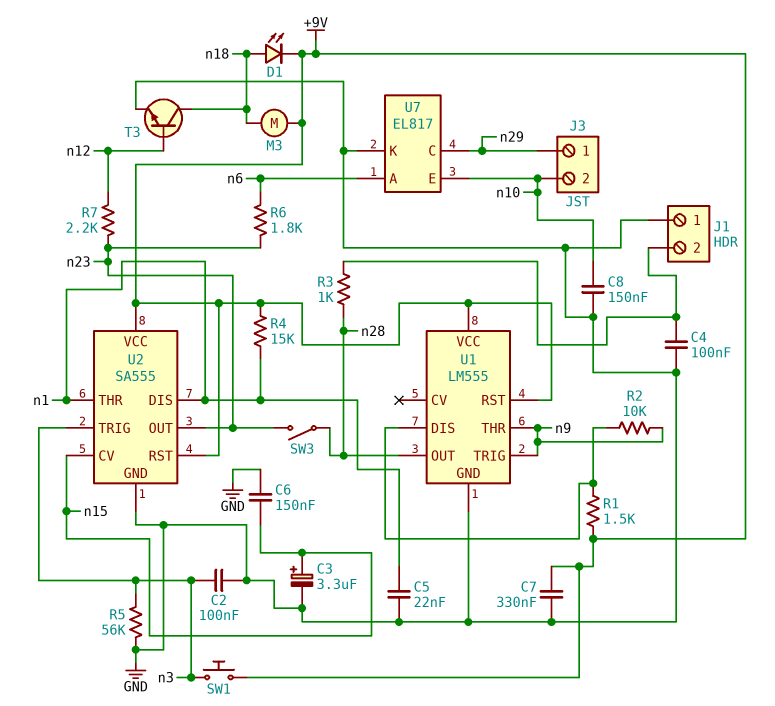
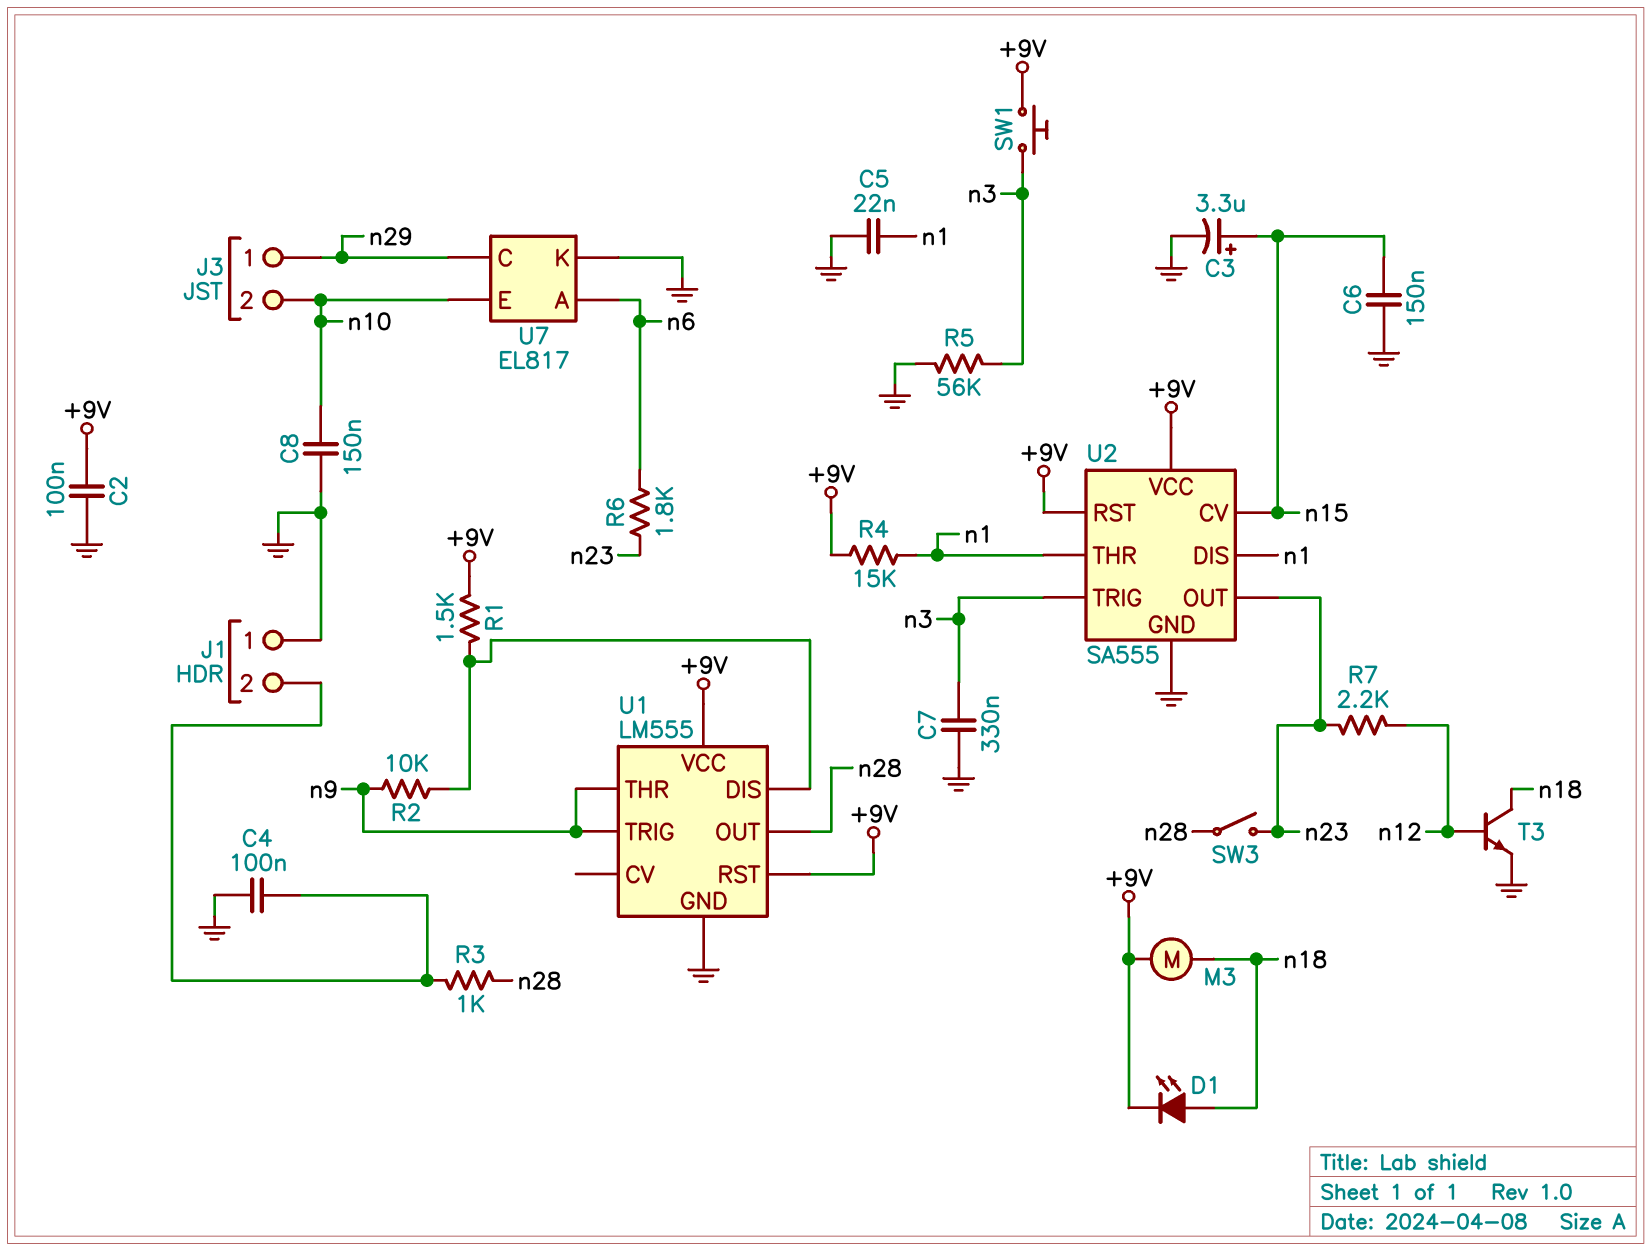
C2: 100nF (GND, n3) -> 100nF (+9V, GND)
C7: 330nF (+9V, GND) -> 330nF (GND, n3)

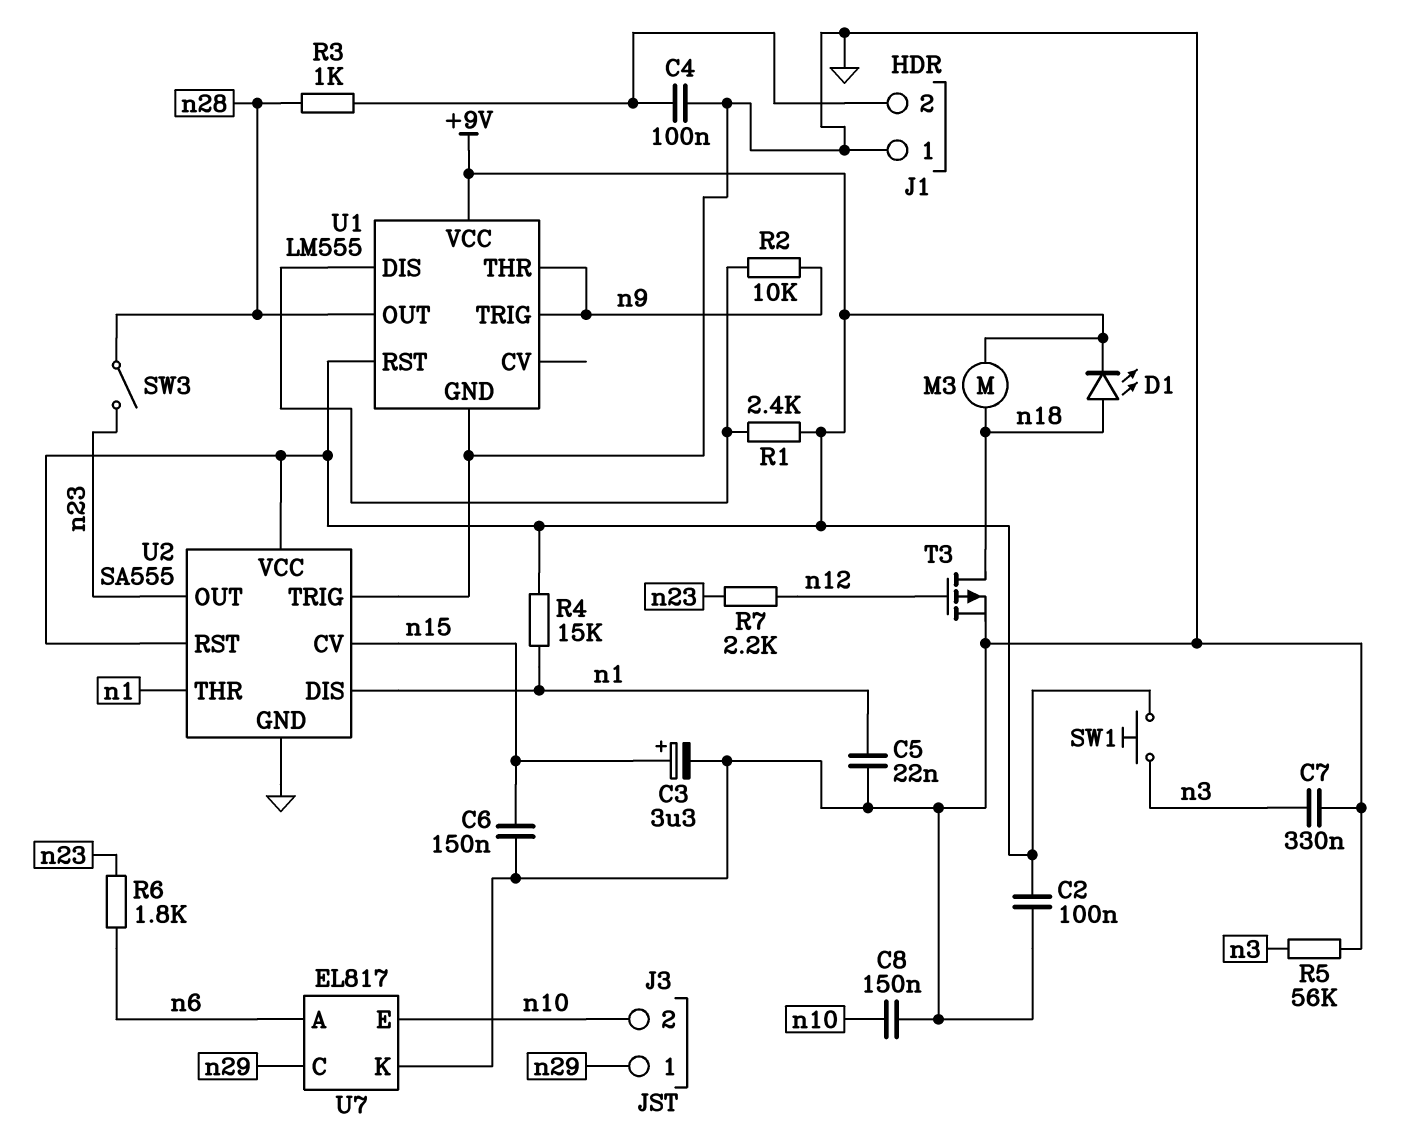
R1: 1.5k (+9V, U1/DIS) -> 2.4k (+9V, U1/DIS)
T3: NPN (B n12, C n18, E GND) -> PMOS (G n12, D n18, S GND)
U2 pin TRIG: n3 -> GND

